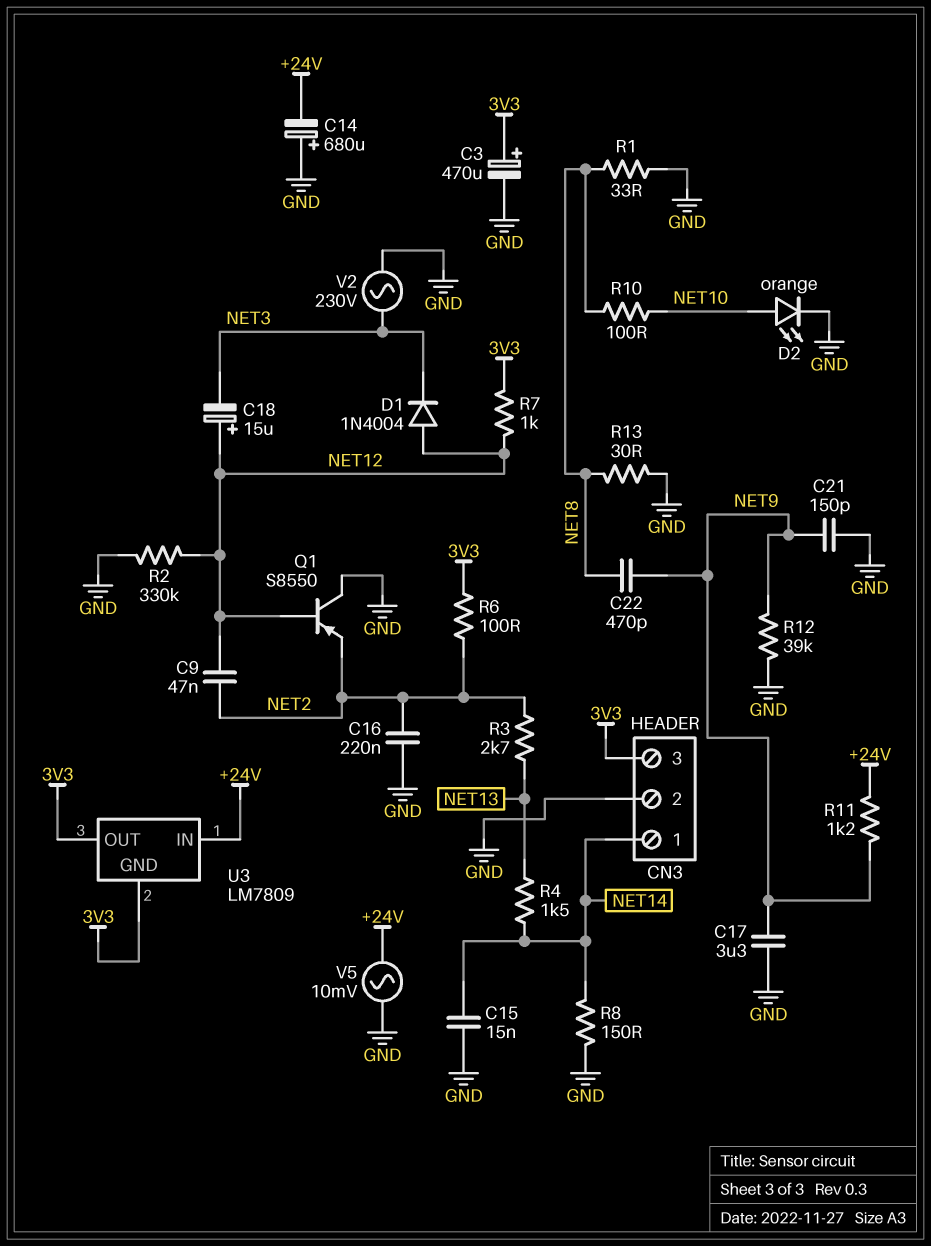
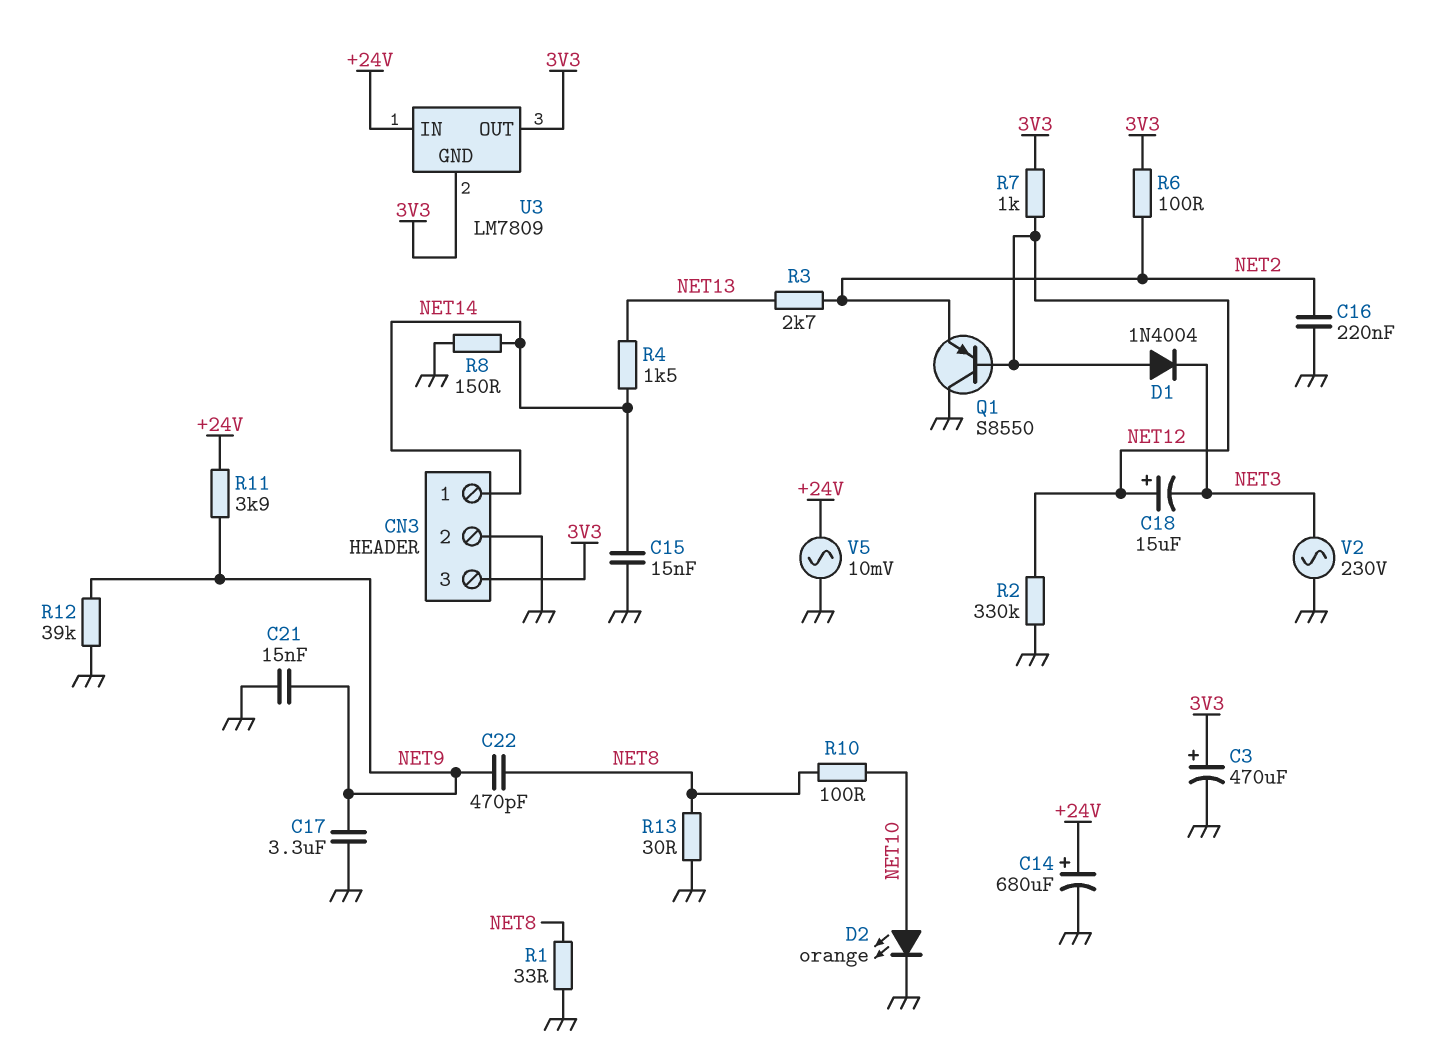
C9: 47nF (NET2, NET12) -> none
C14: 680uF (plus GND, minus +24V) -> 680uF (plus +24V, minus GND)
C21: 150pF (GND, NET9) -> 15nF (GND, NET9)
R11: 1.2k (+24V, NET9) -> 3.9k (+24V, NET9)

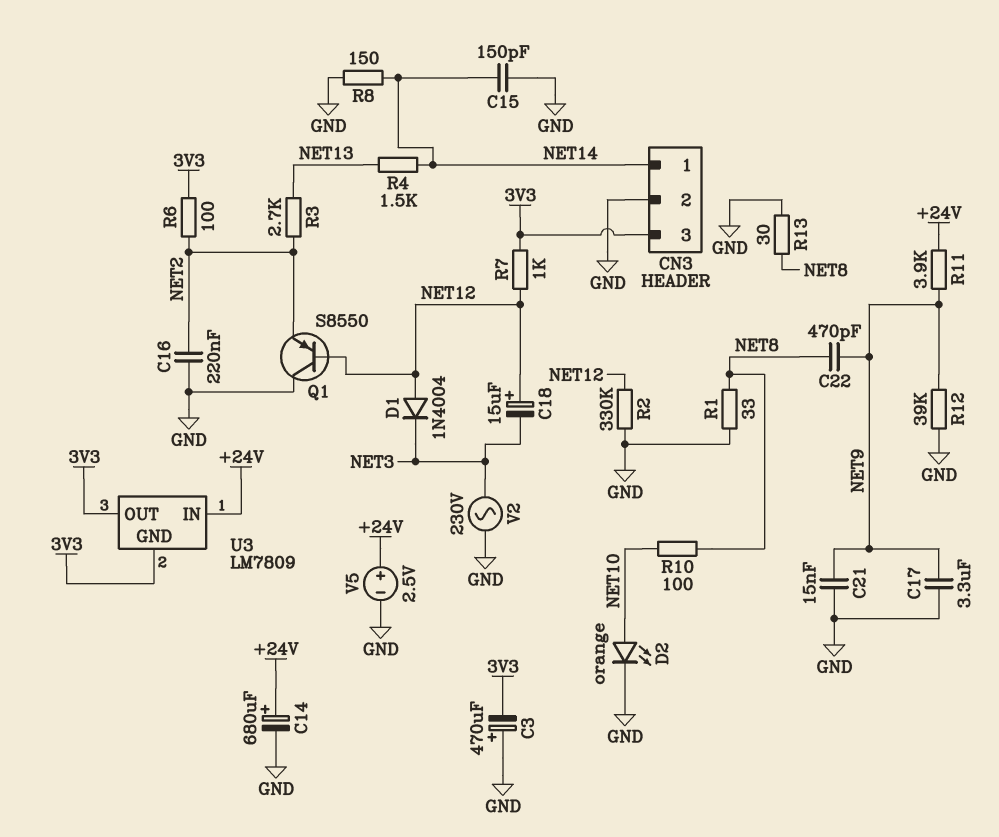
C3: 470uF (plus 3V3, minus GND) -> 470uF (plus GND, minus 3V3)
C15: 15nF (GND, NET14) -> 150pF (GND, NET14)
V5: AC 10mV (+24V, GND) -> 2.5V (plus +24V, minus GND)

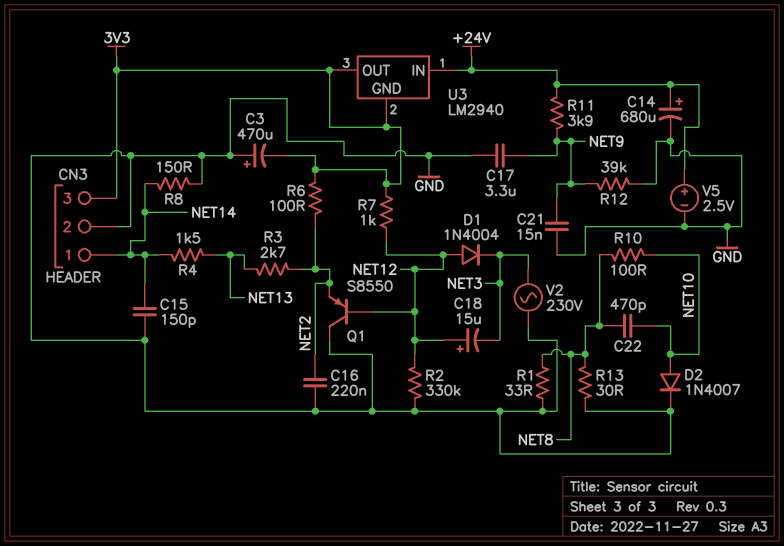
C22: 470pF (NET8, NET9) -> 470pF (NET8, NET10)
D2: LED orange (A NET10, K GND) -> diode 1N4007 (A NET10, K GND)
U3: LM7809 -> LM2940

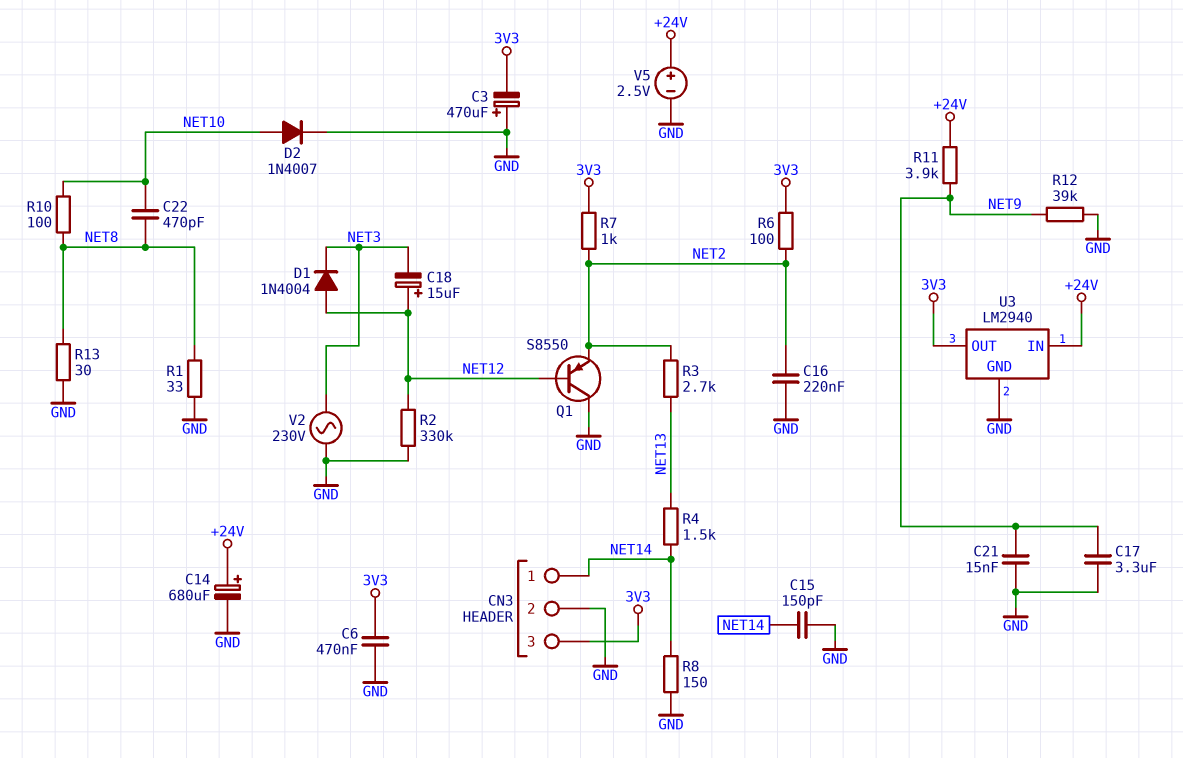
C6: none -> 470nF (3V3, GND)
R7: 1k (3V3, NET12) -> 1k (3V3, NET2)
U3 pin GND: 3V3 -> GND

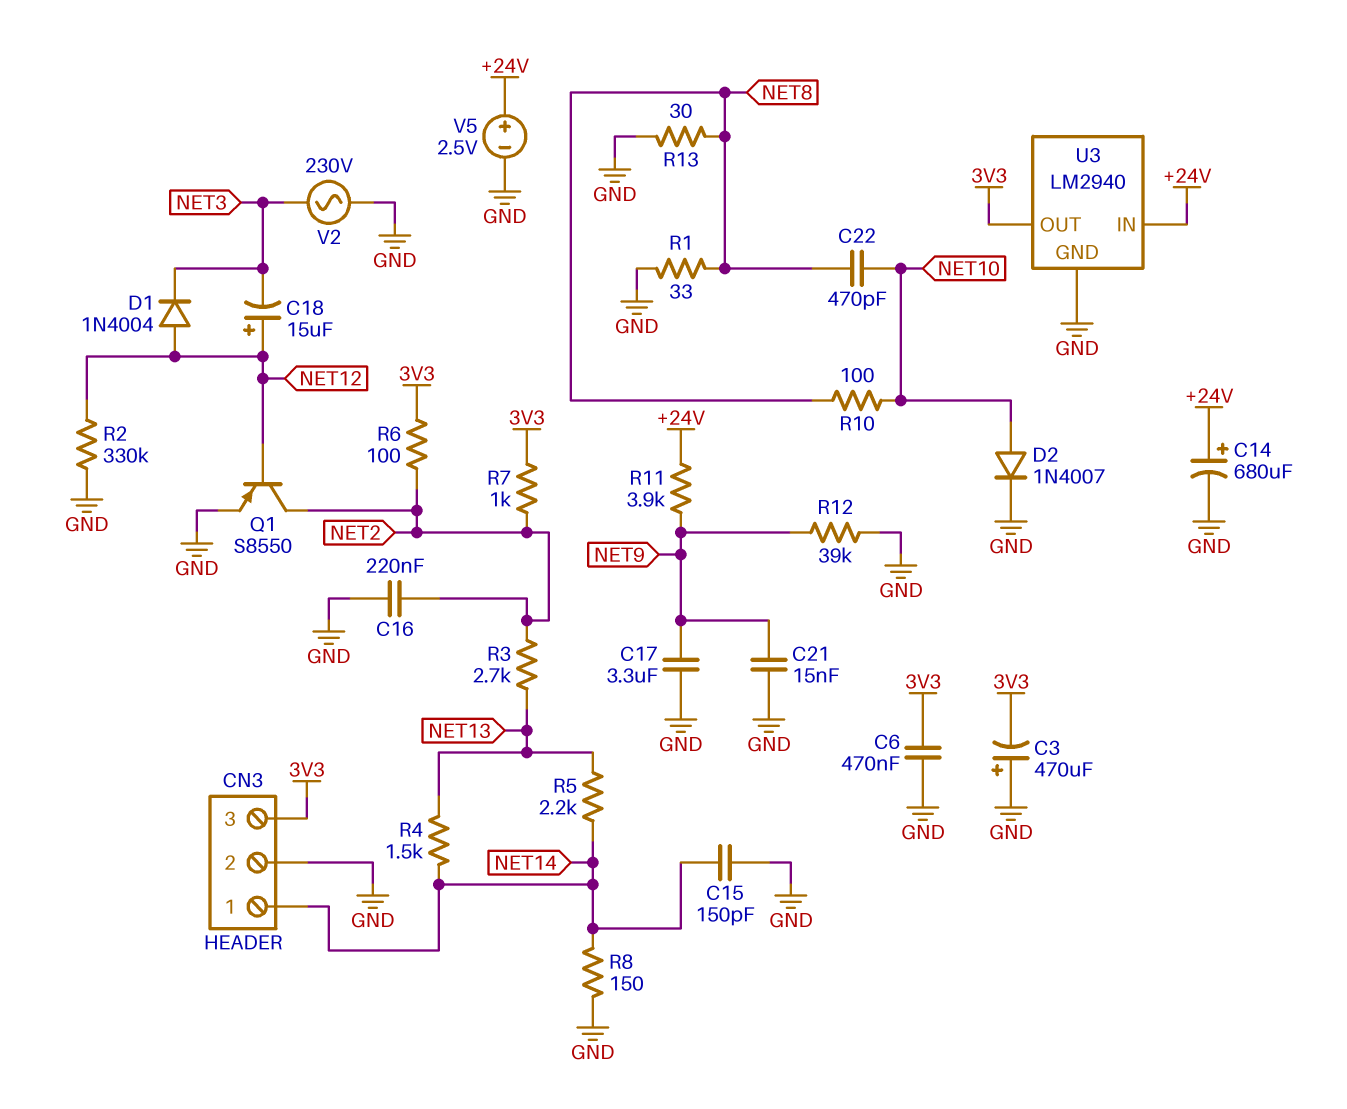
Q1: PNP S8550 (B NET12, C GND, E NET2) -> PNP S8550 (B NET12, C NET2, E GND)
R5: none -> 2.2k (NET13, NET14)

